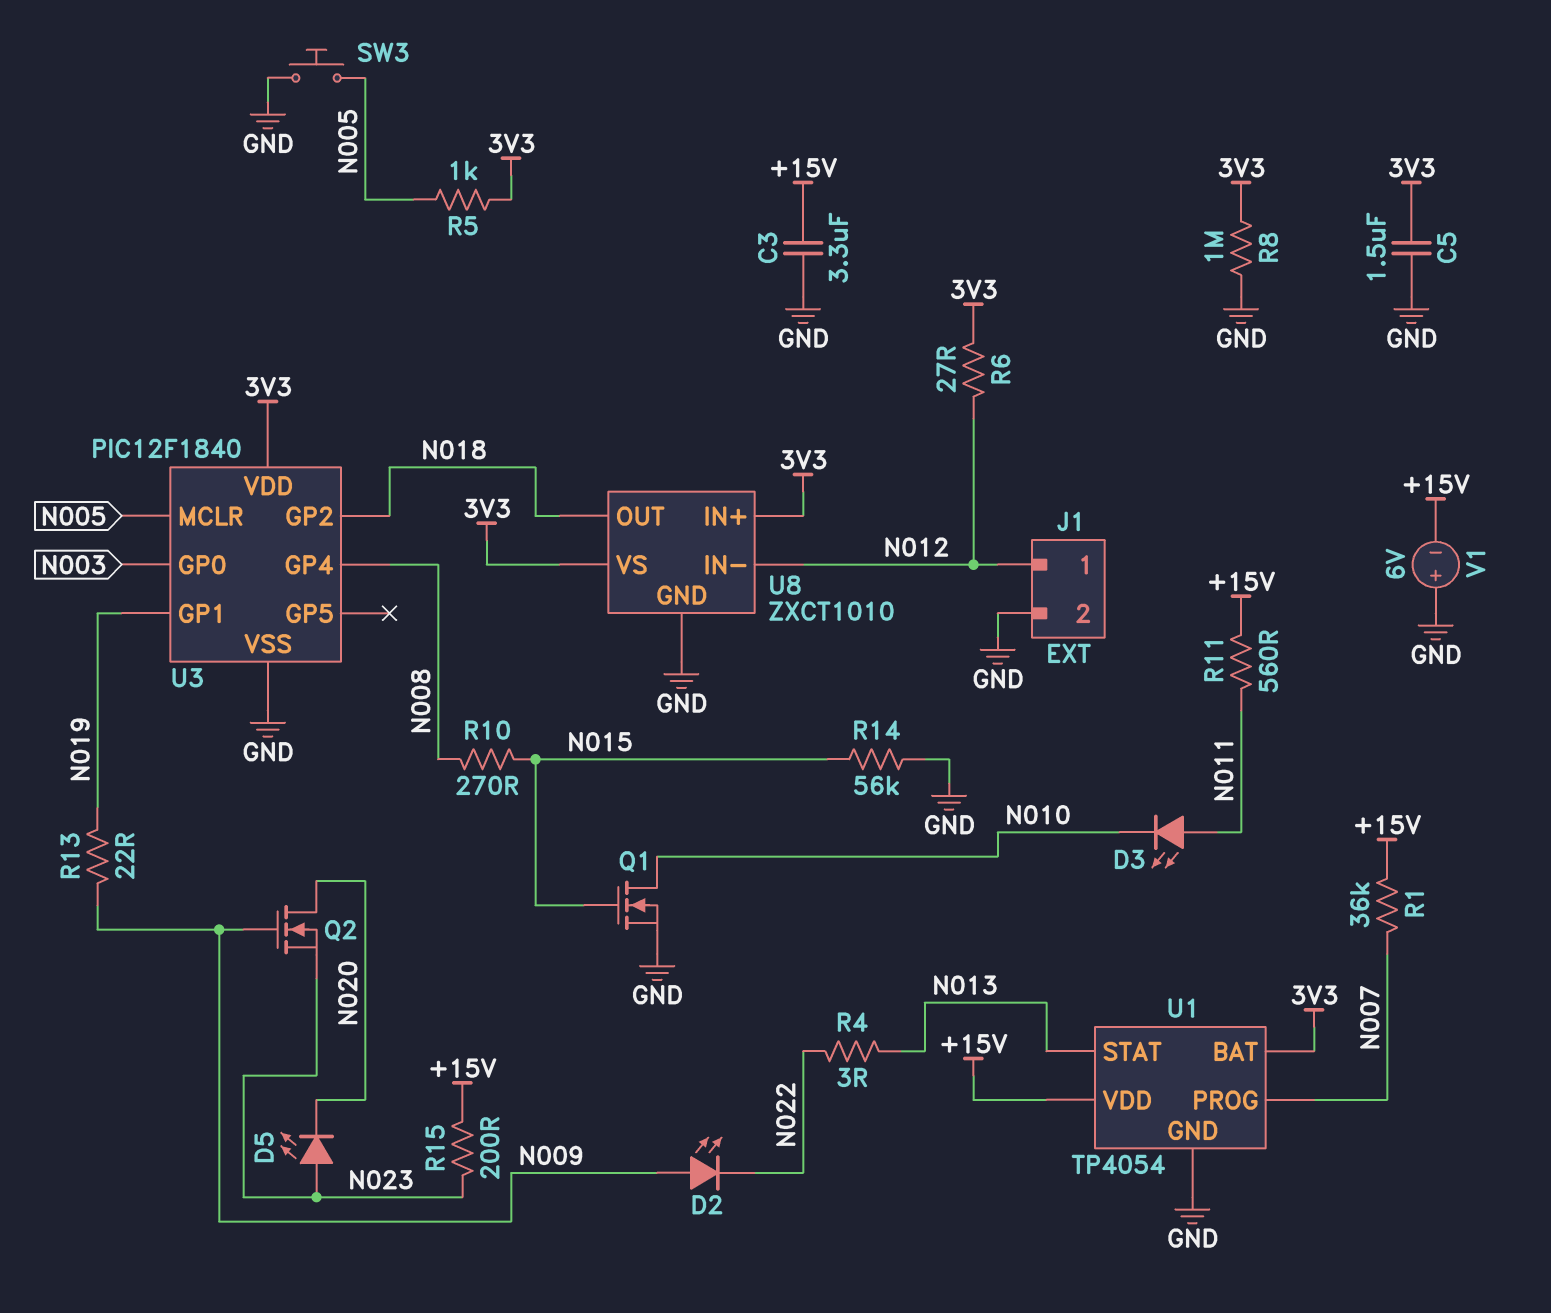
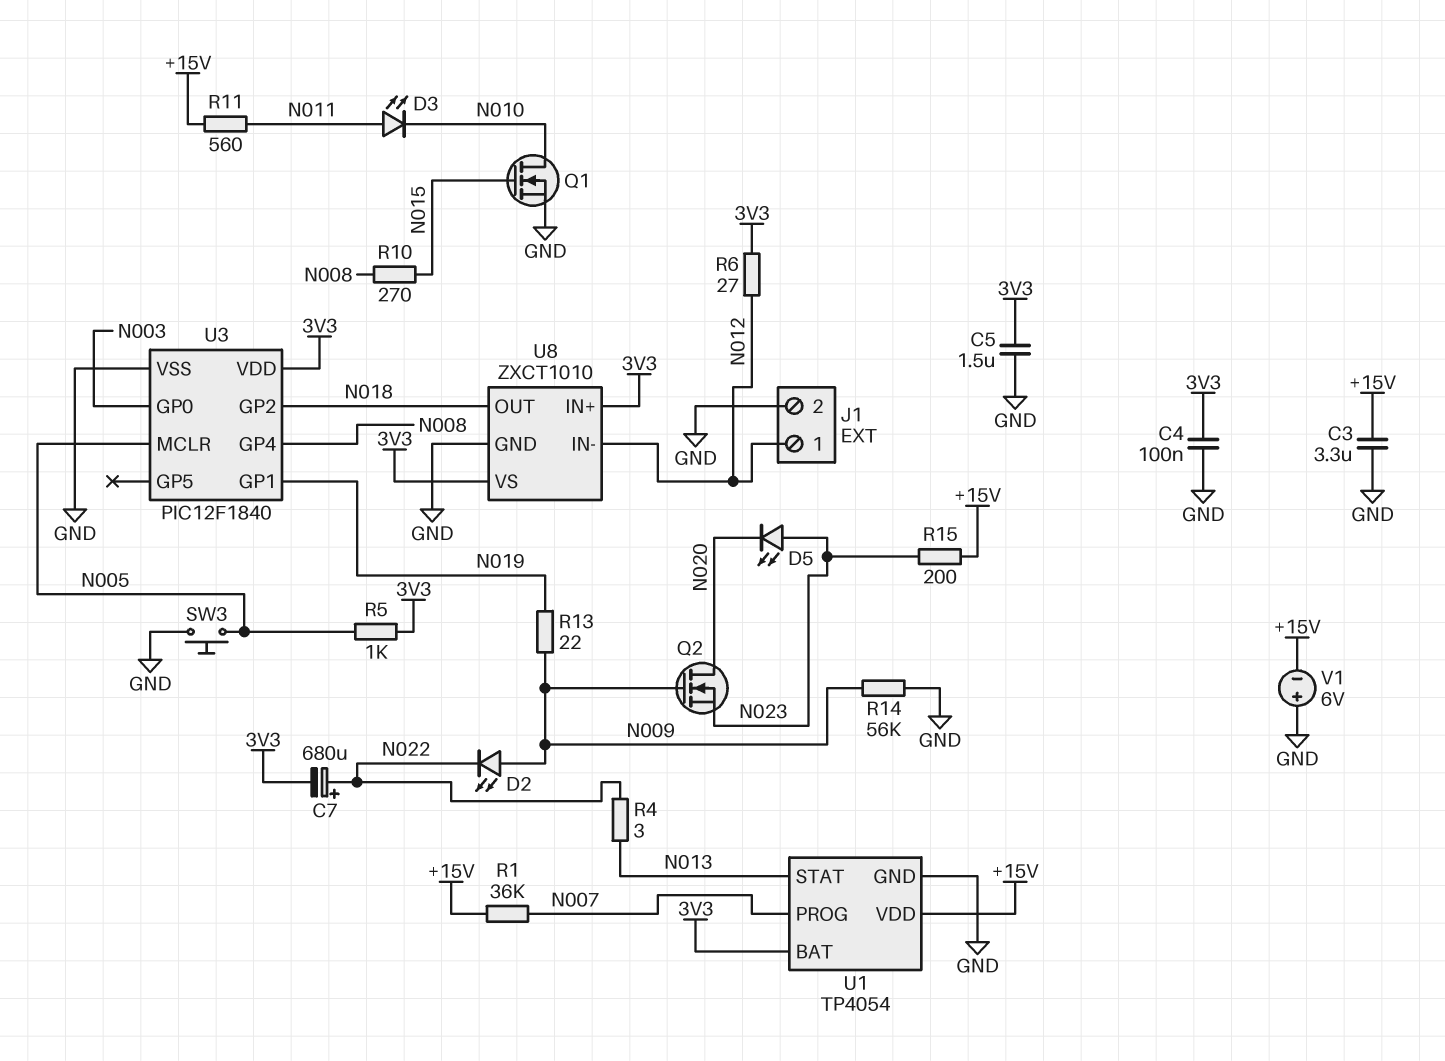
C4: none -> 100nF (3V3, GND)
C7: none -> 680uF (plus N022, minus 3V3)
R8: 1M (3V3, GND) -> none
R14: 56k (GND, N015) -> 56k (GND, N009)

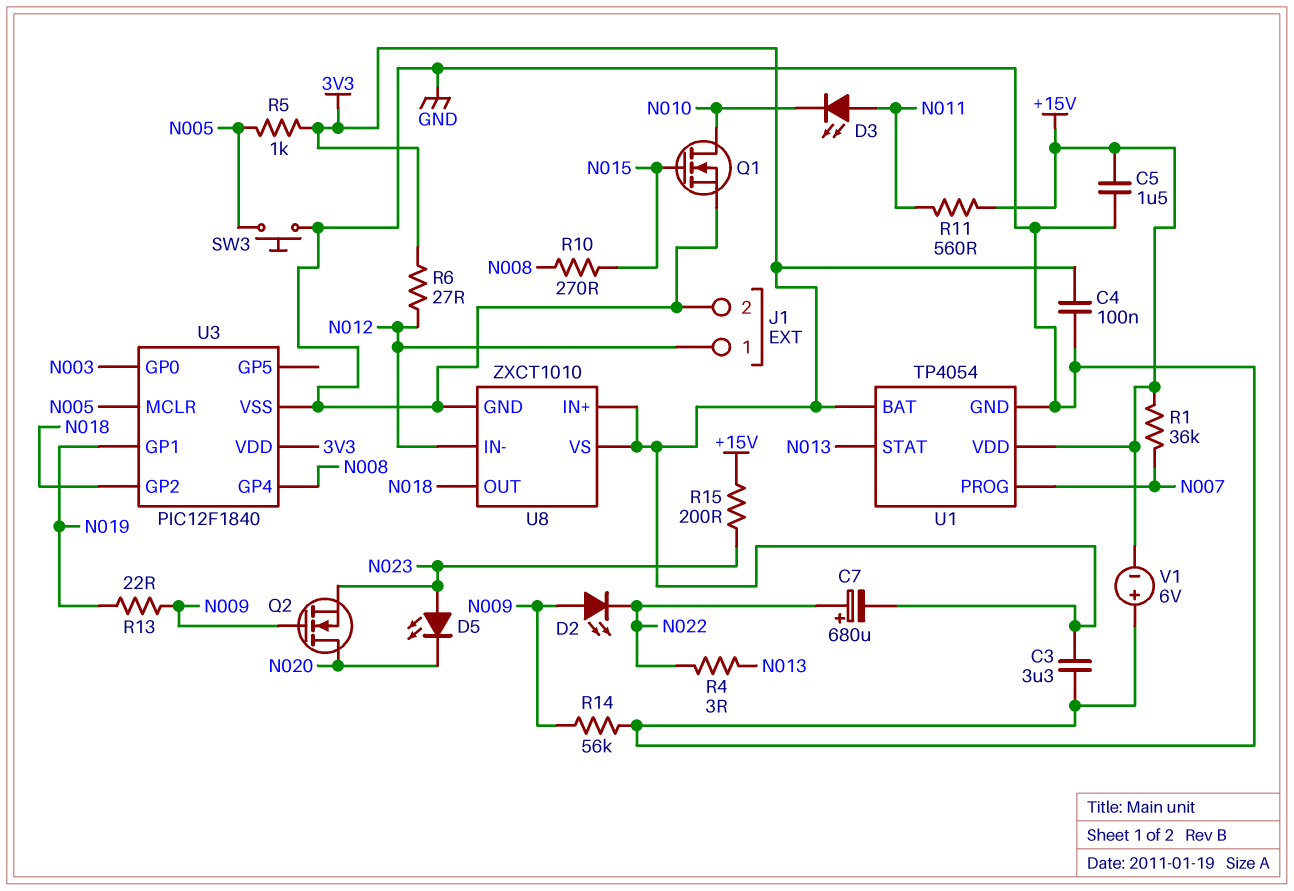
C3: 3.3uF (+15V, GND) -> 3.3uF (3V3, GND)
C5: 1.5uF (3V3, GND) -> 1.5uF (+15V, GND)

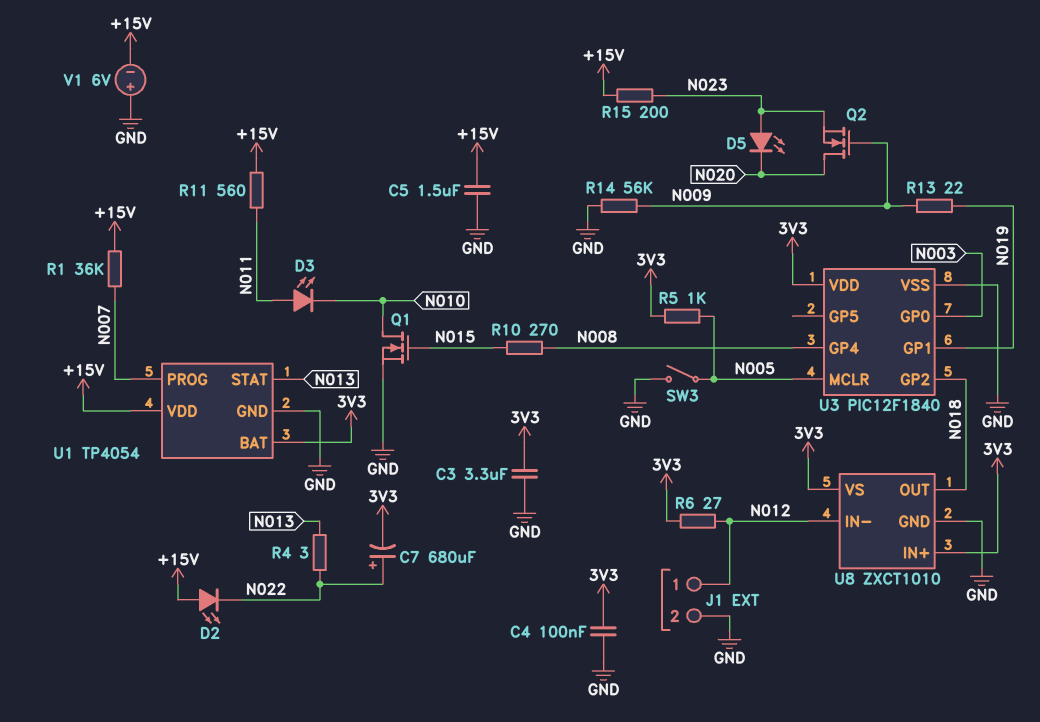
D2: LED (A N009, K N022) -> LED (A +15V, K N022)
SW3: button (GND, N005) -> switch (GND, N005)

